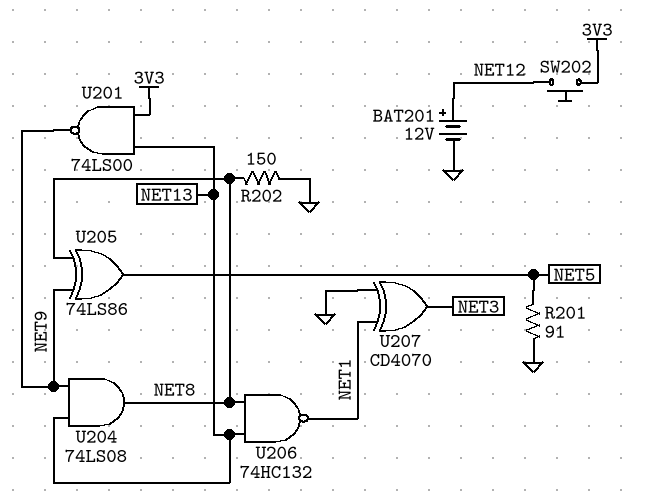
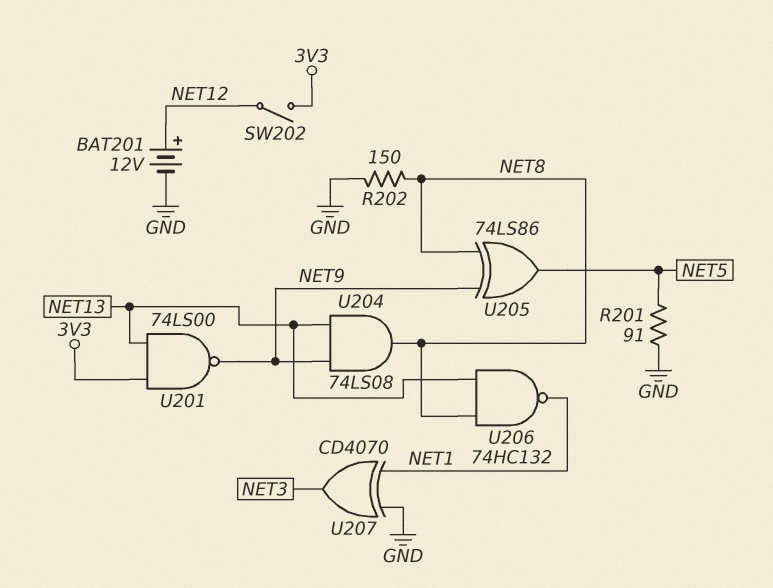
SW202: button (3V3, NET12) -> switch (3V3, NET12)

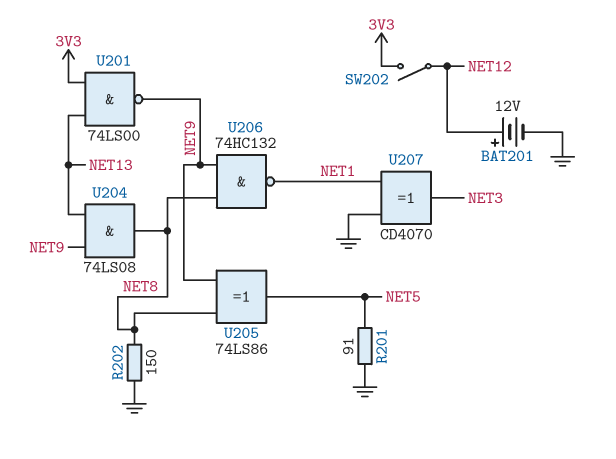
U206: NAND 74HC132 (in NET8, in NET13, out NET1) -> NAND 74HC132 (in NET8, in NET9, out NET1)

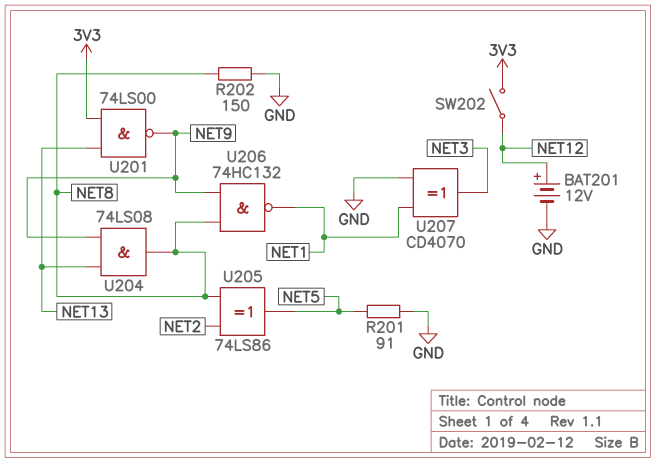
U205: XOR 74LS86 (in NET8, in NET9, out NET5) -> XOR 74LS86 (in NET2, in NET8, out NET5)

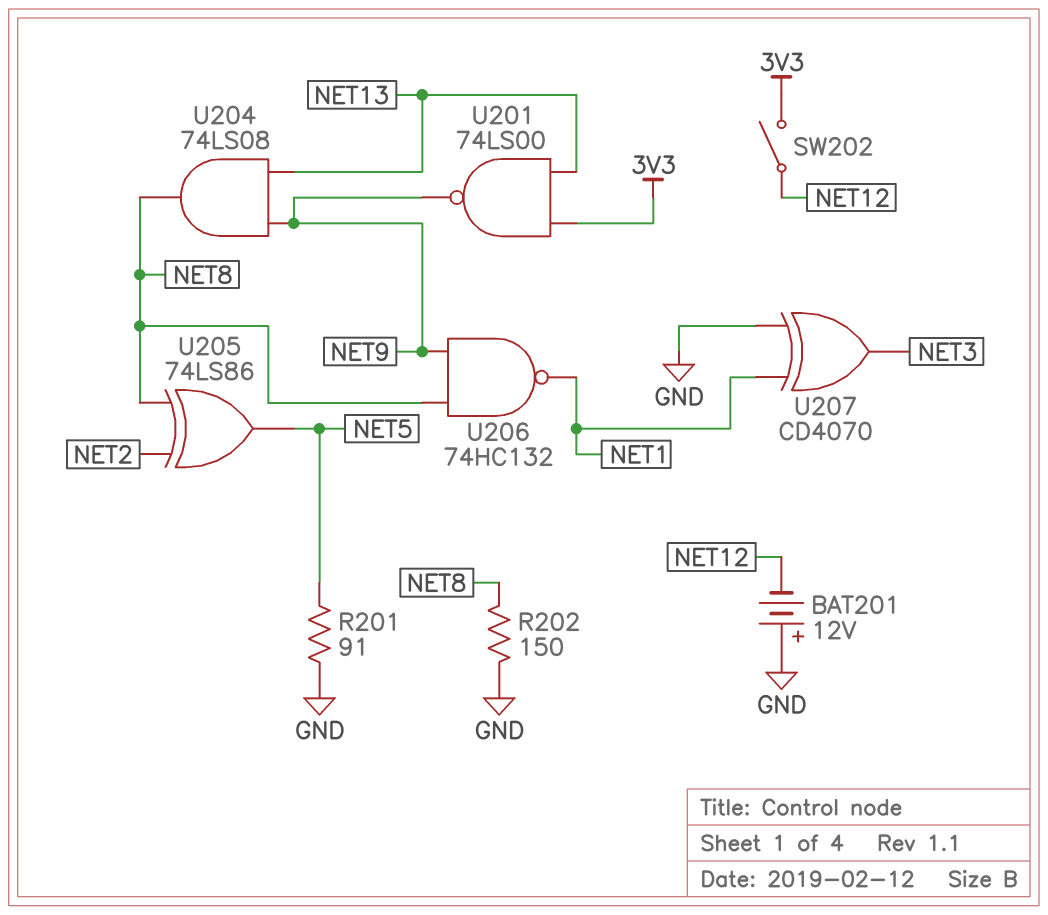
BAT201: 12V (plus NET12, minus GND) -> 12V (plus GND, minus NET12)

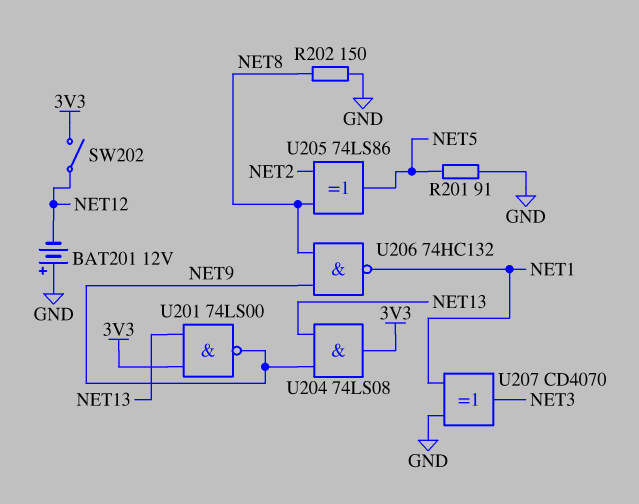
U204: AND 74LS08 (in NET9, in NET13, out NET8) -> AND 74LS08 (in NET9, in NET13, out 3V3)

